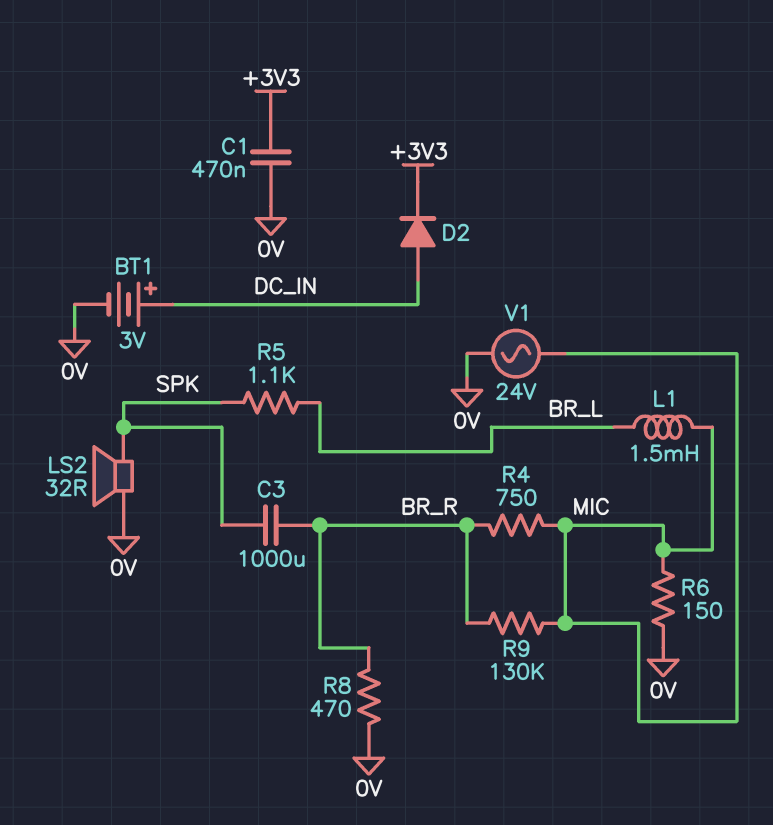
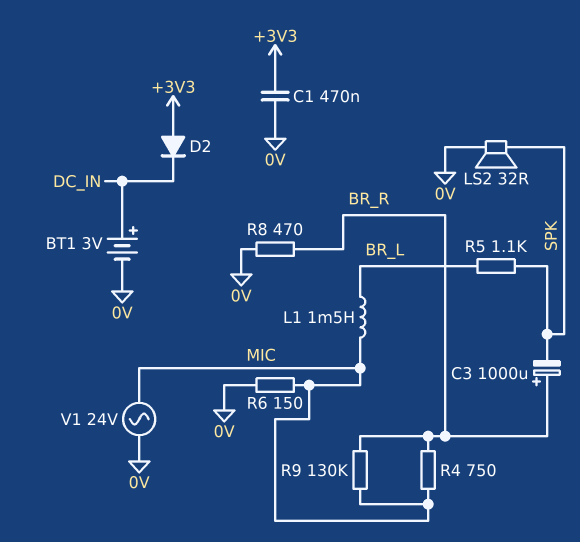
C3: 1000uF (BR_R, SPK) -> 1000uF (plus BR_R, minus SPK)
D2: diode (A DC_IN, K +3V3) -> diode (A +3V3, K DC_IN)

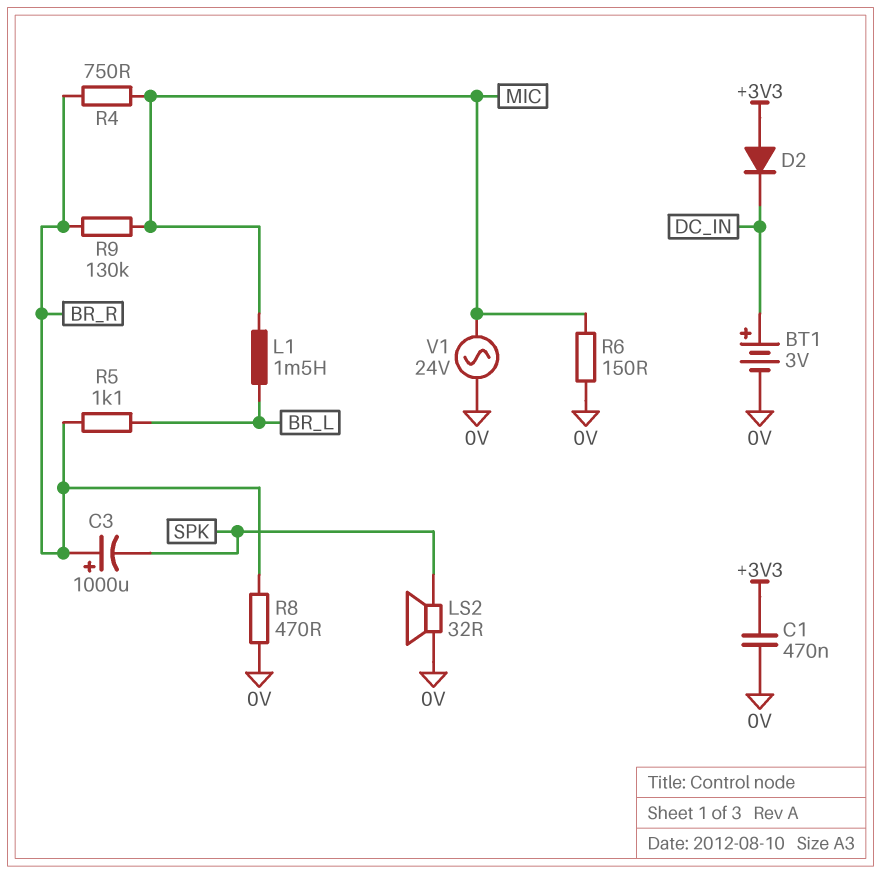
R5: 1.1k (BR_L, SPK) -> 1.1k (BR_L, BR_R)

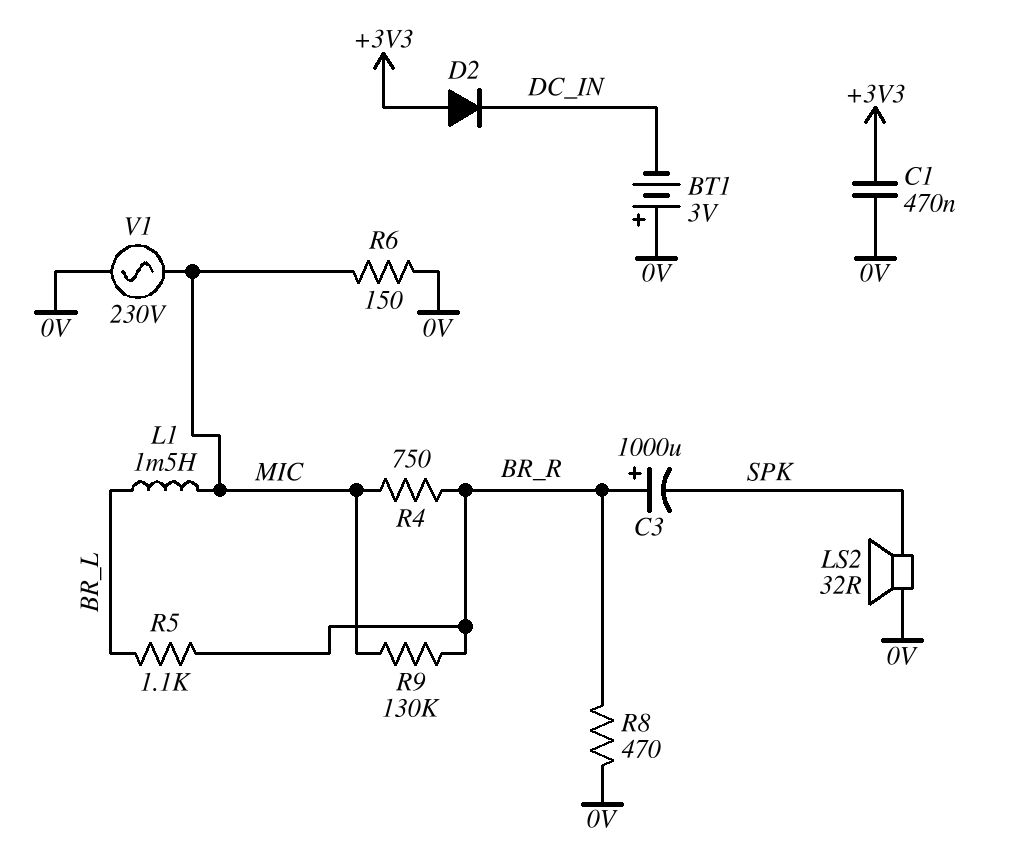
BT1: 3V (plus DC_IN, minus 0V) -> 3V (plus 0V, minus DC_IN)
V1: AC 24V (0V, MIC) -> AC 230V (0V, MIC)

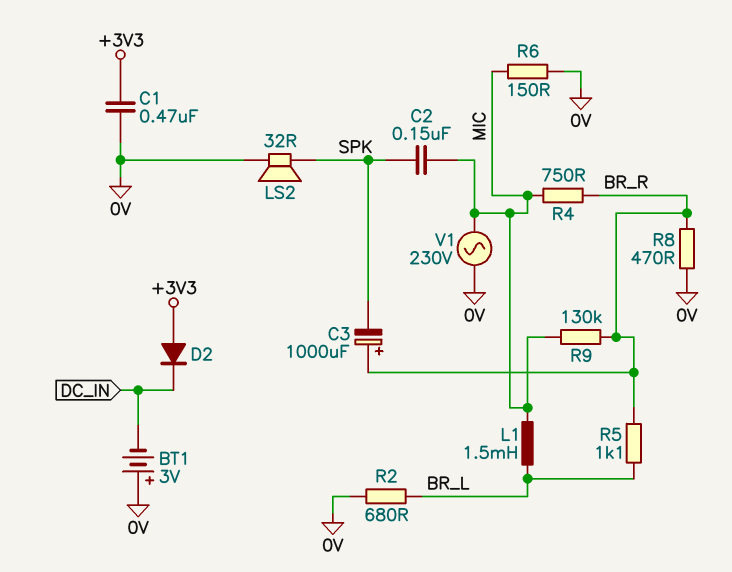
C2: none -> 150nF (MIC, SPK)
R2: none -> 680 (0V, BR_L)

